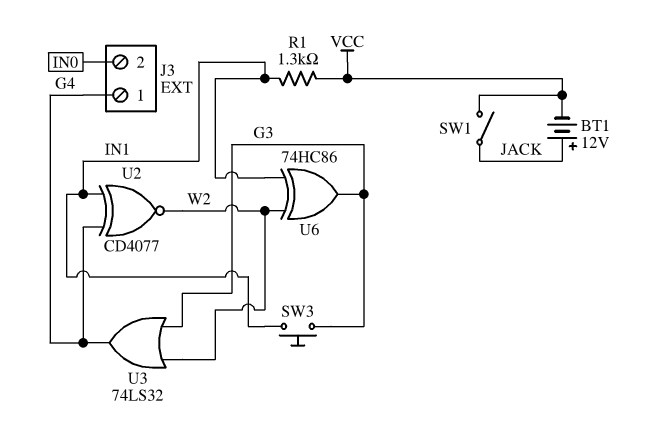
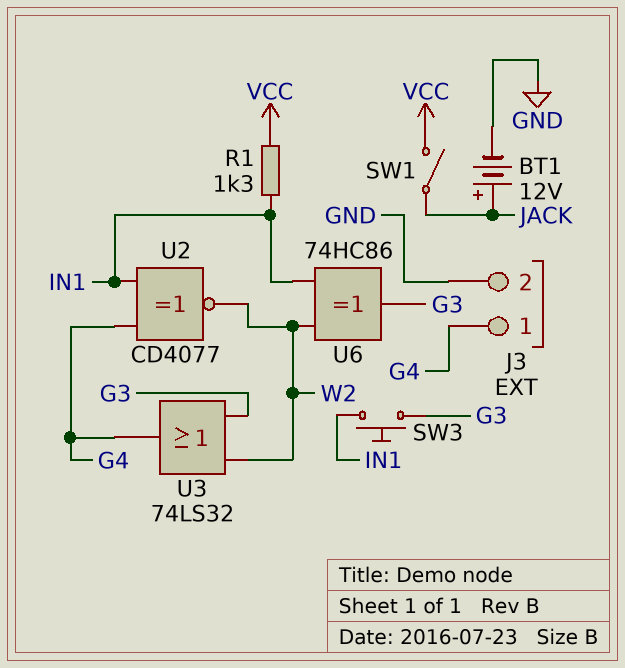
BT1: 12V (plus JACK, minus VCC) -> 12V (plus JACK, minus GND)
J3 pin 2: IN0 -> GND

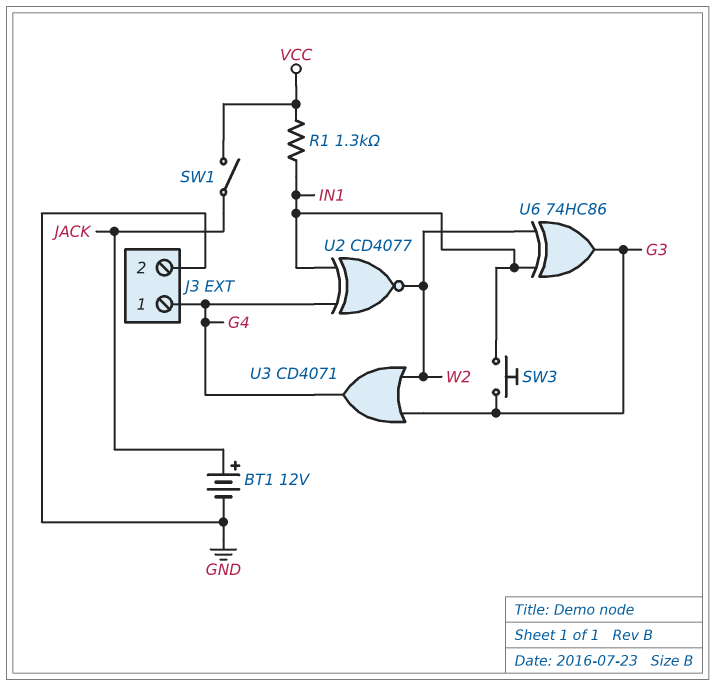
U3: OR 74LS32 (in G3, in W2, out G4) -> OR CD4071 (in G3, in W2, out G4)

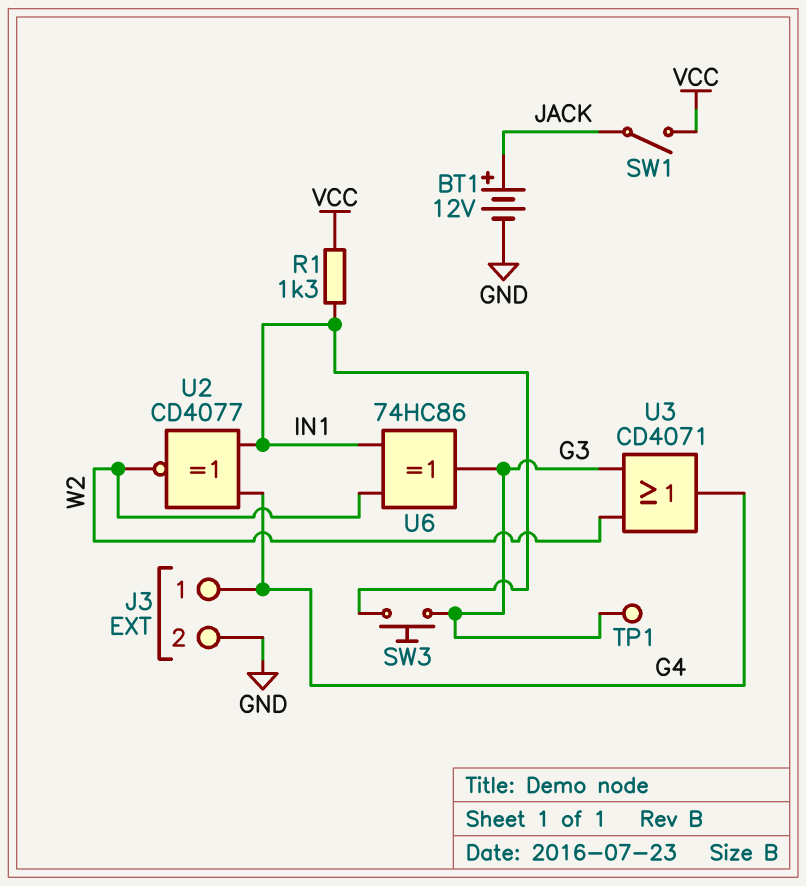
TP1: none -> test point (G3)

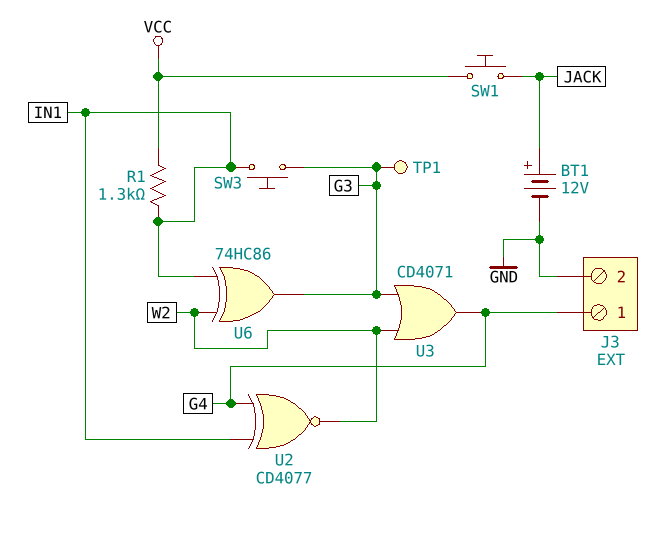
SW1: switch (JACK, VCC) -> button (JACK, VCC)

